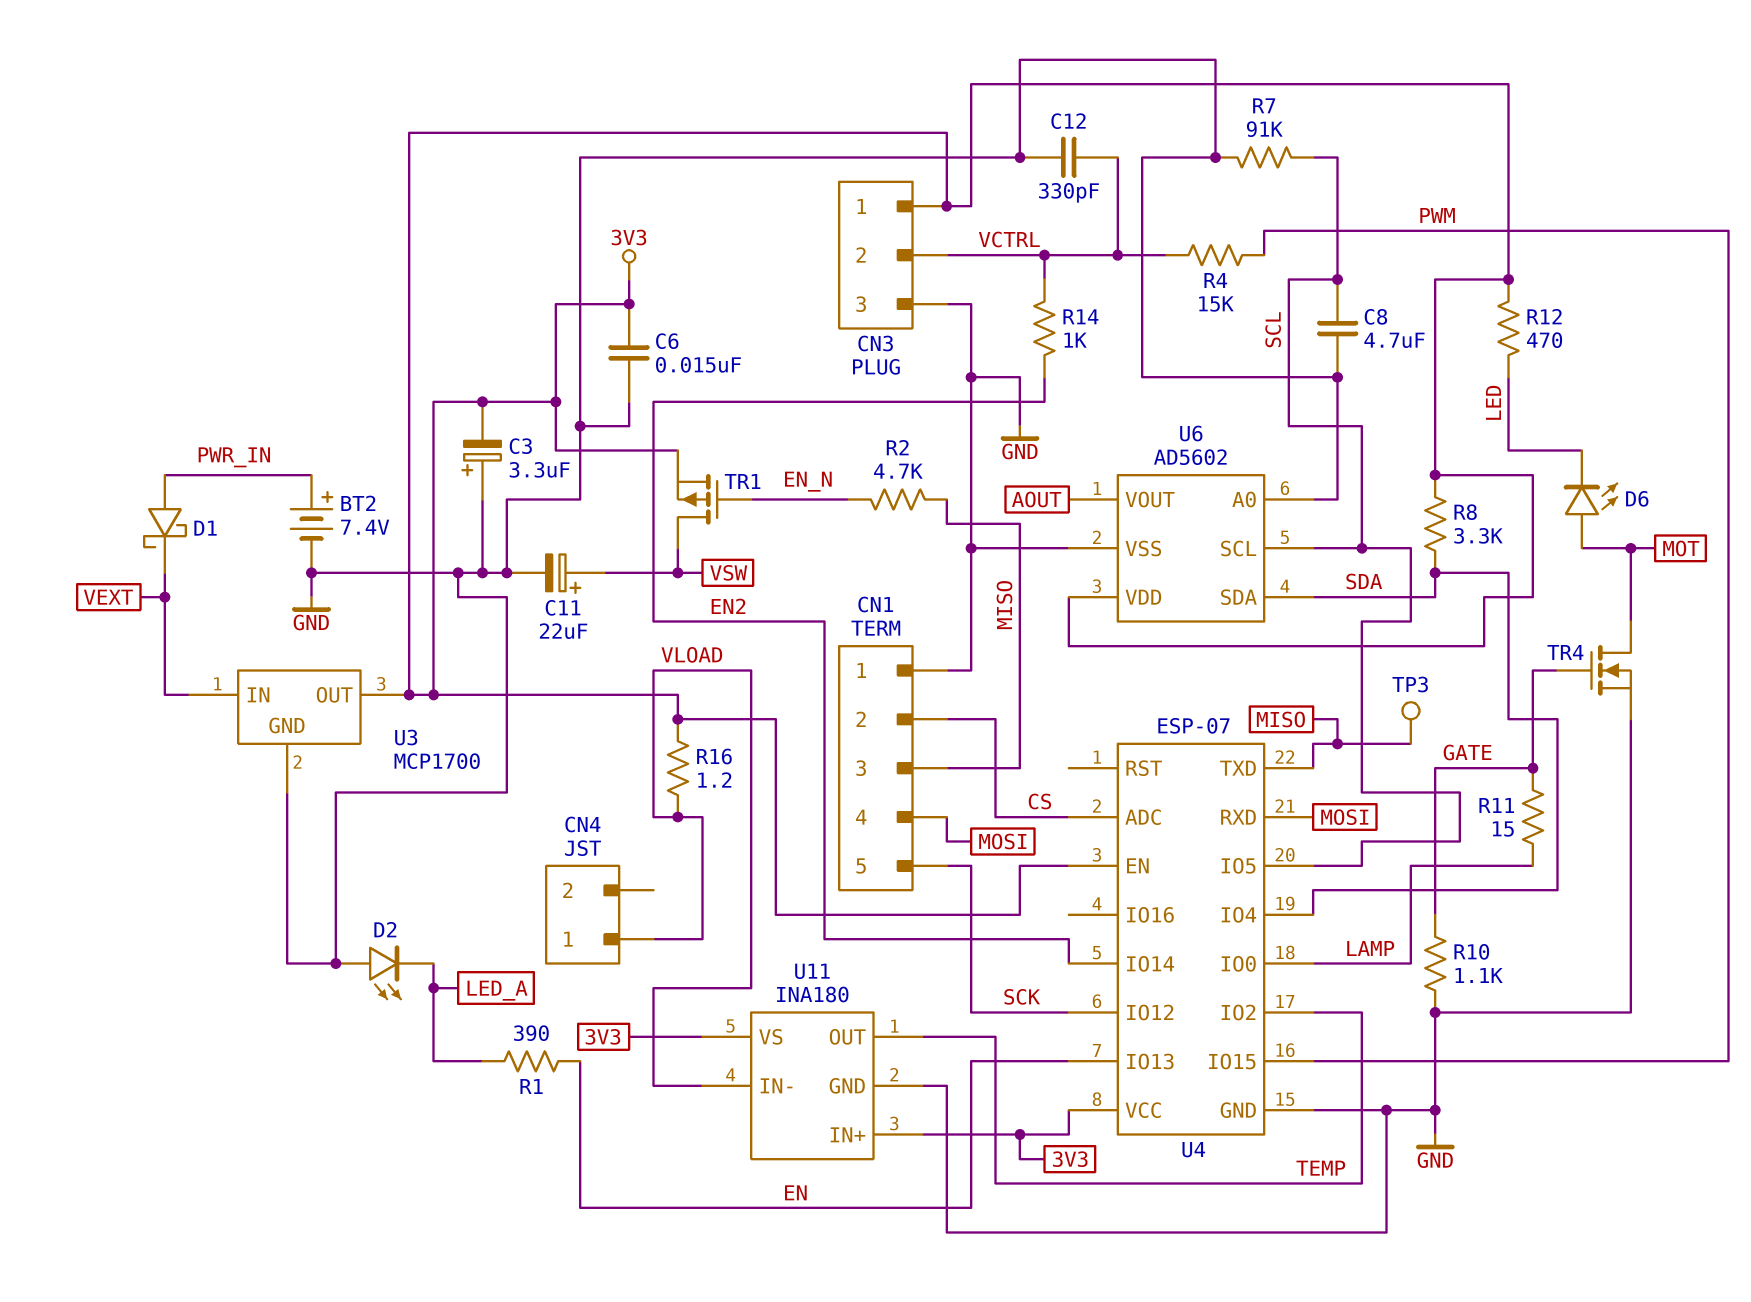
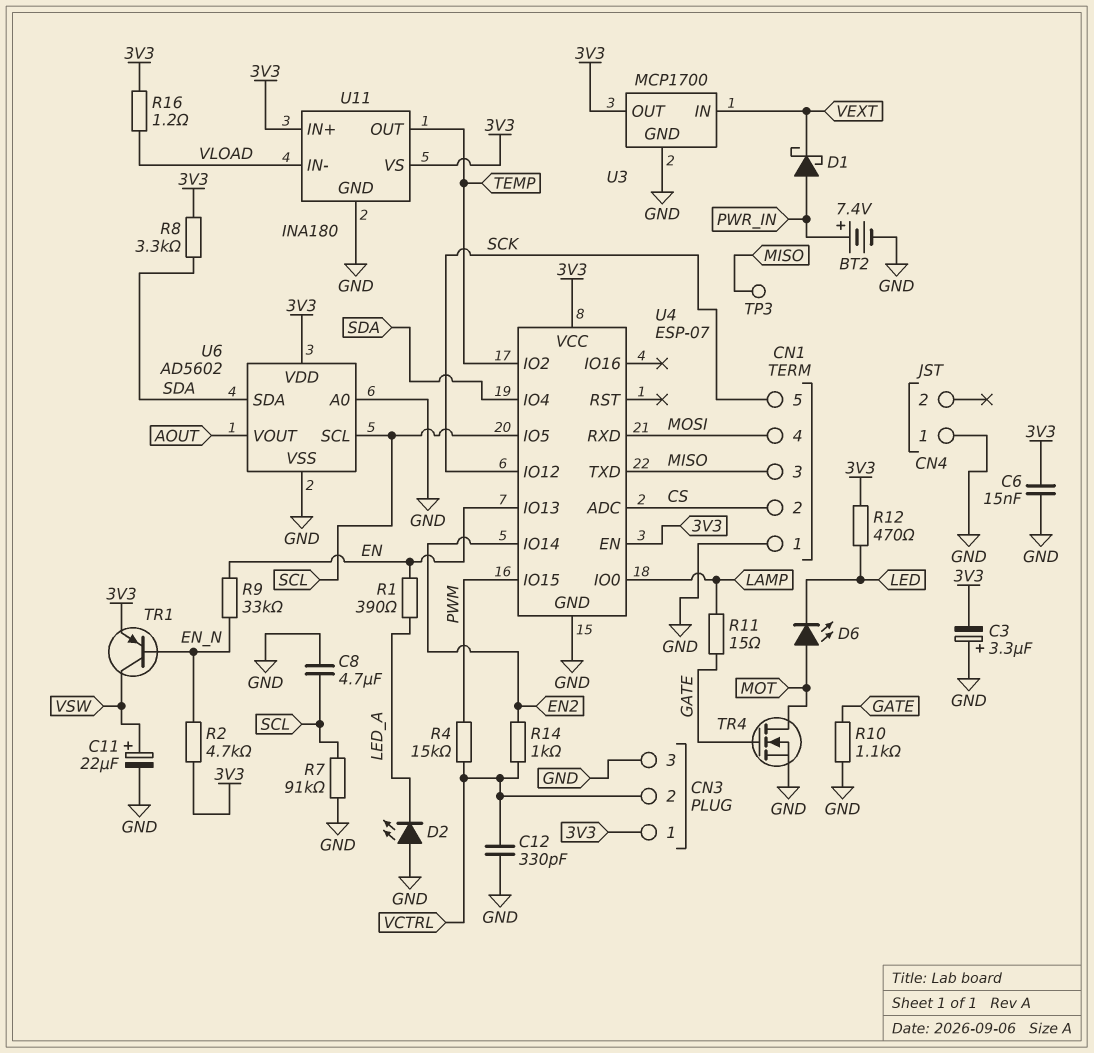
CN4 pin 1: VLOAD -> GND
R2: 4.7k (EN_N, MISO) -> 4.7k (3V3, EN_N)
R9: none -> 33k (EN, EN_N)
TR1: PMOS (G EN_N, D VSW, S 3V3) -> PNP (B EN_N, C VSW, E 3V3)

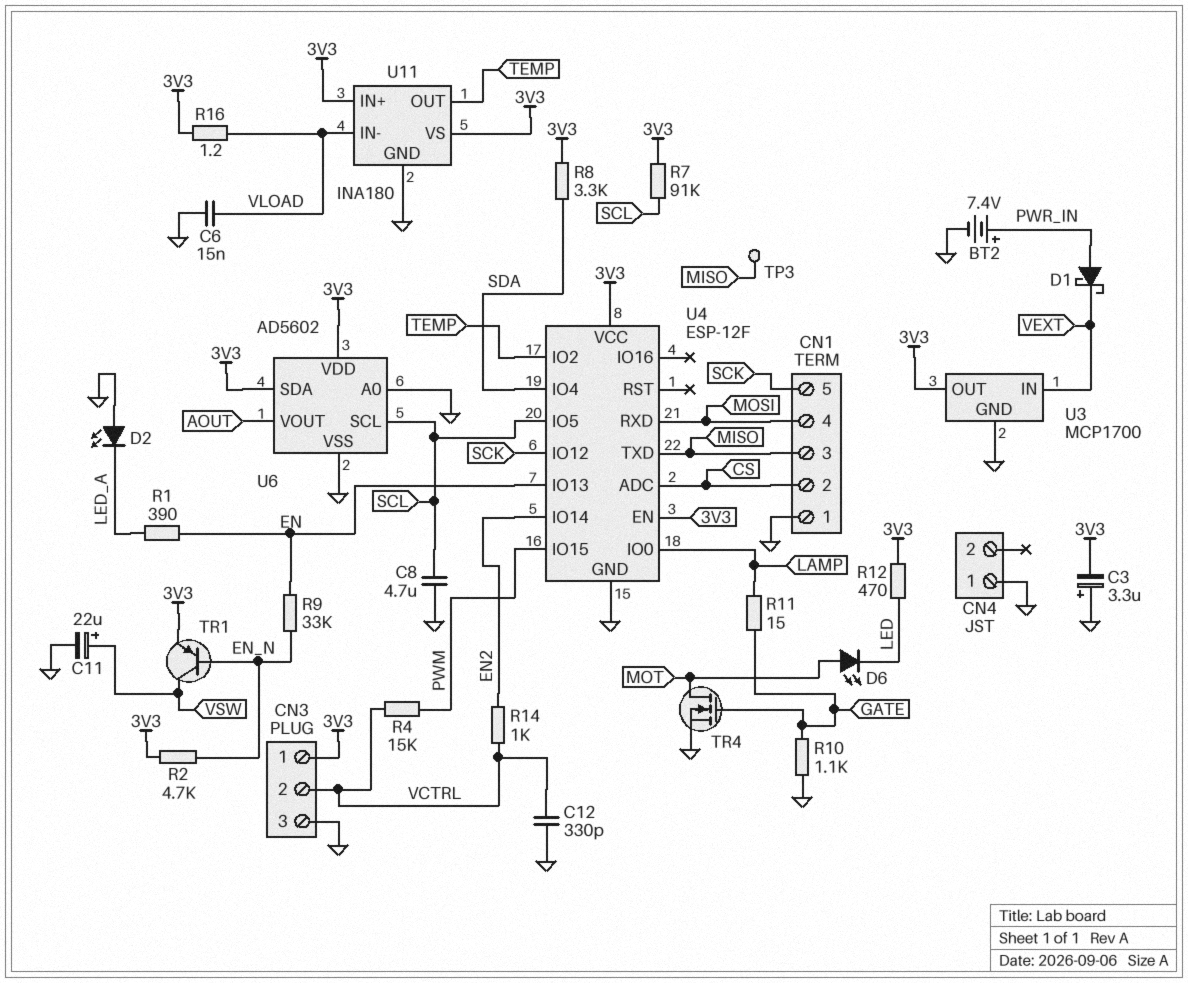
C6: 15nF (3V3, GND) -> 15nF (GND, VLOAD)
R7: 91k (GND, SCL) -> 91k (3V3, SCL)
U4: ESP-07 -> ESP-12F
U6 pin SDA: SDA -> 3V3

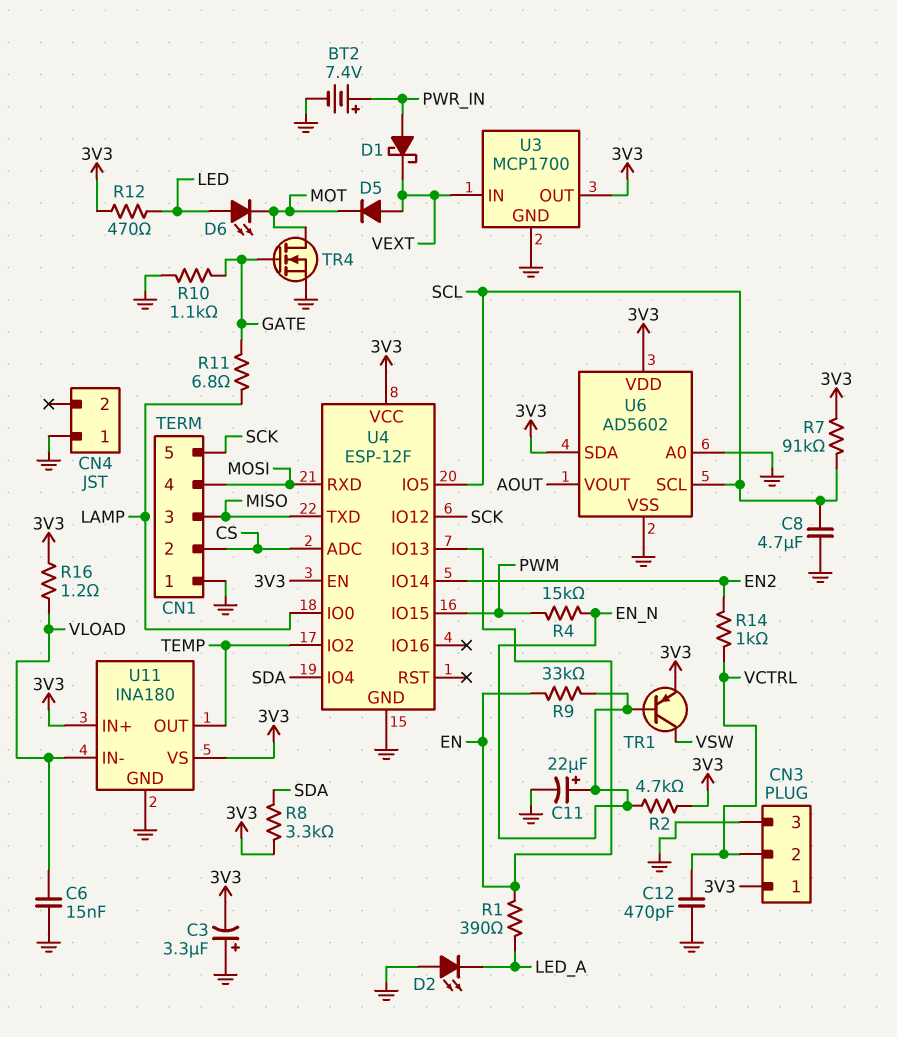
C11: 22uF (plus VSW, minus GND) -> 22uF (plus EN_N, minus GND)
C12: 330pF (GND, VCTRL) -> 470pF (GND, VCTRL)
D5: none -> diode (A VEXT, K MOT)
D6: LED (A MOT, K LED) -> LED (A LED, K MOT)
R4: 15k (PWM, VCTRL) -> 15k (EN_N, PWM)
R11: 15 (GATE, LAMP) -> 6.8 (GATE, LAMP)
TP3: test point (MISO) -> none

